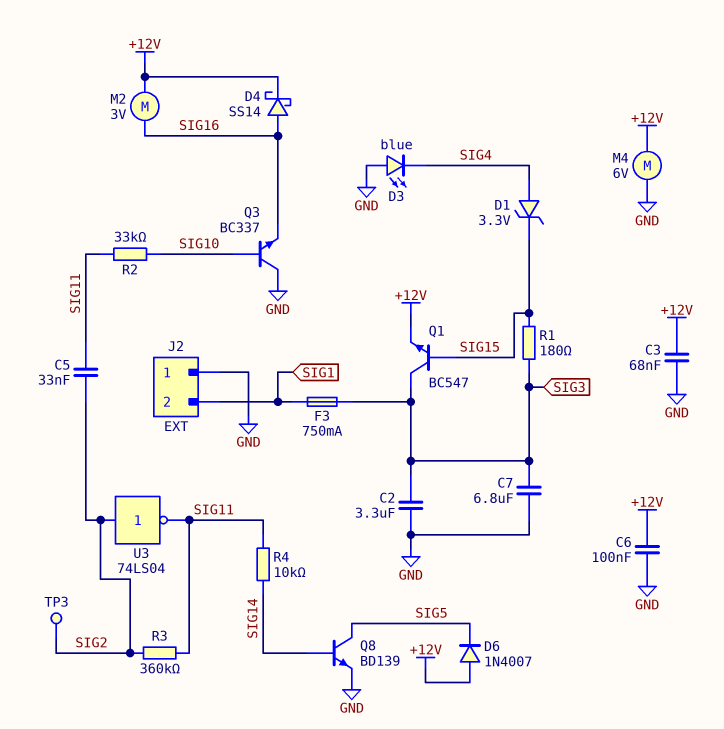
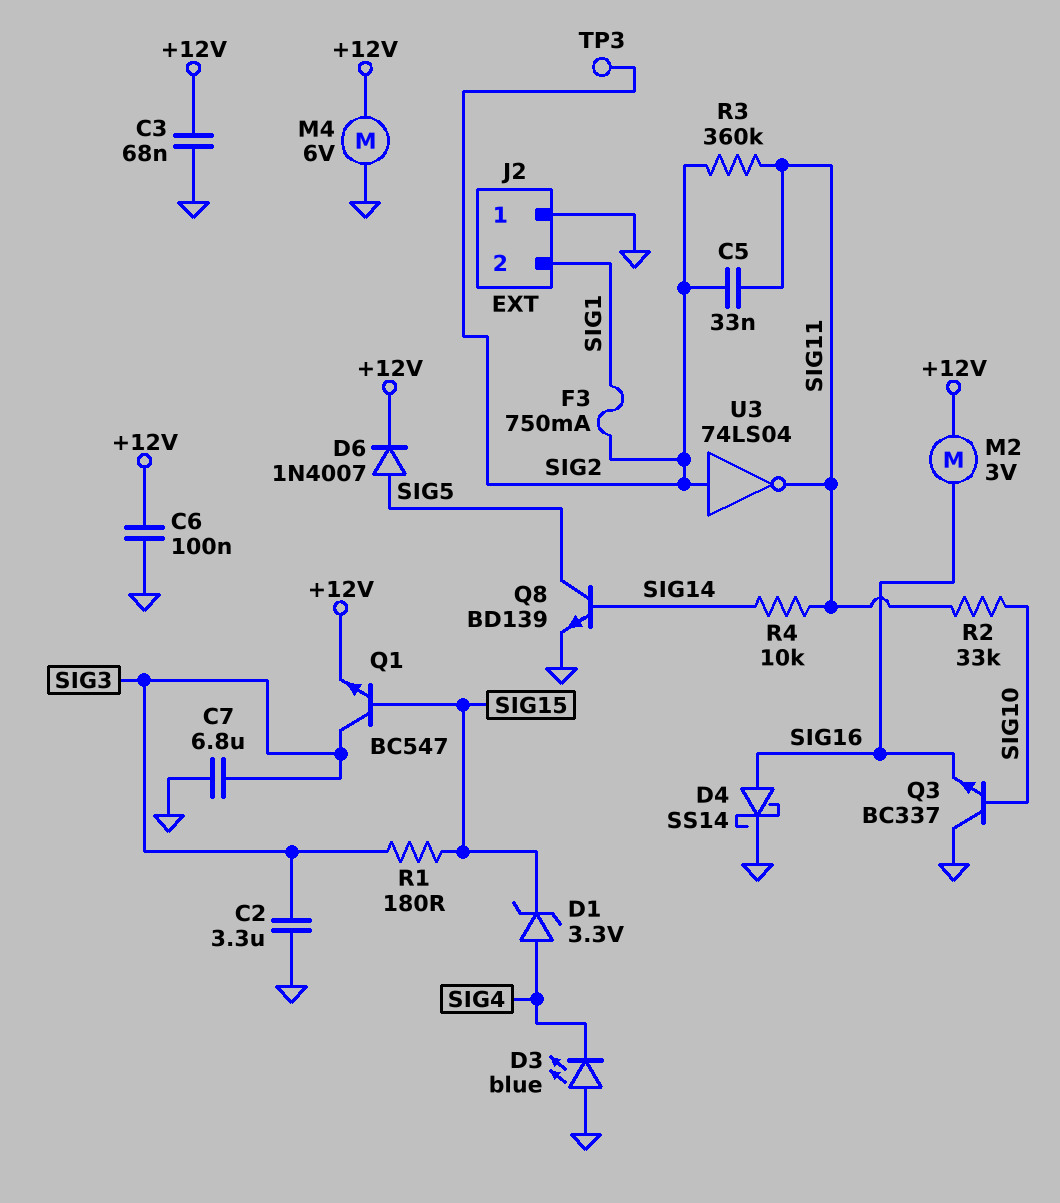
D4: schottky SS14 (A SIG16, K +12V) -> schottky SS14 (A SIG16, K GND)
D6: diode 1N4007 (A +12V, K SIG5) -> diode 1N4007 (A SIG5, K +12V)
F3: 750mA (SIG1, SIG3) -> 750mA (SIG1, SIG2)

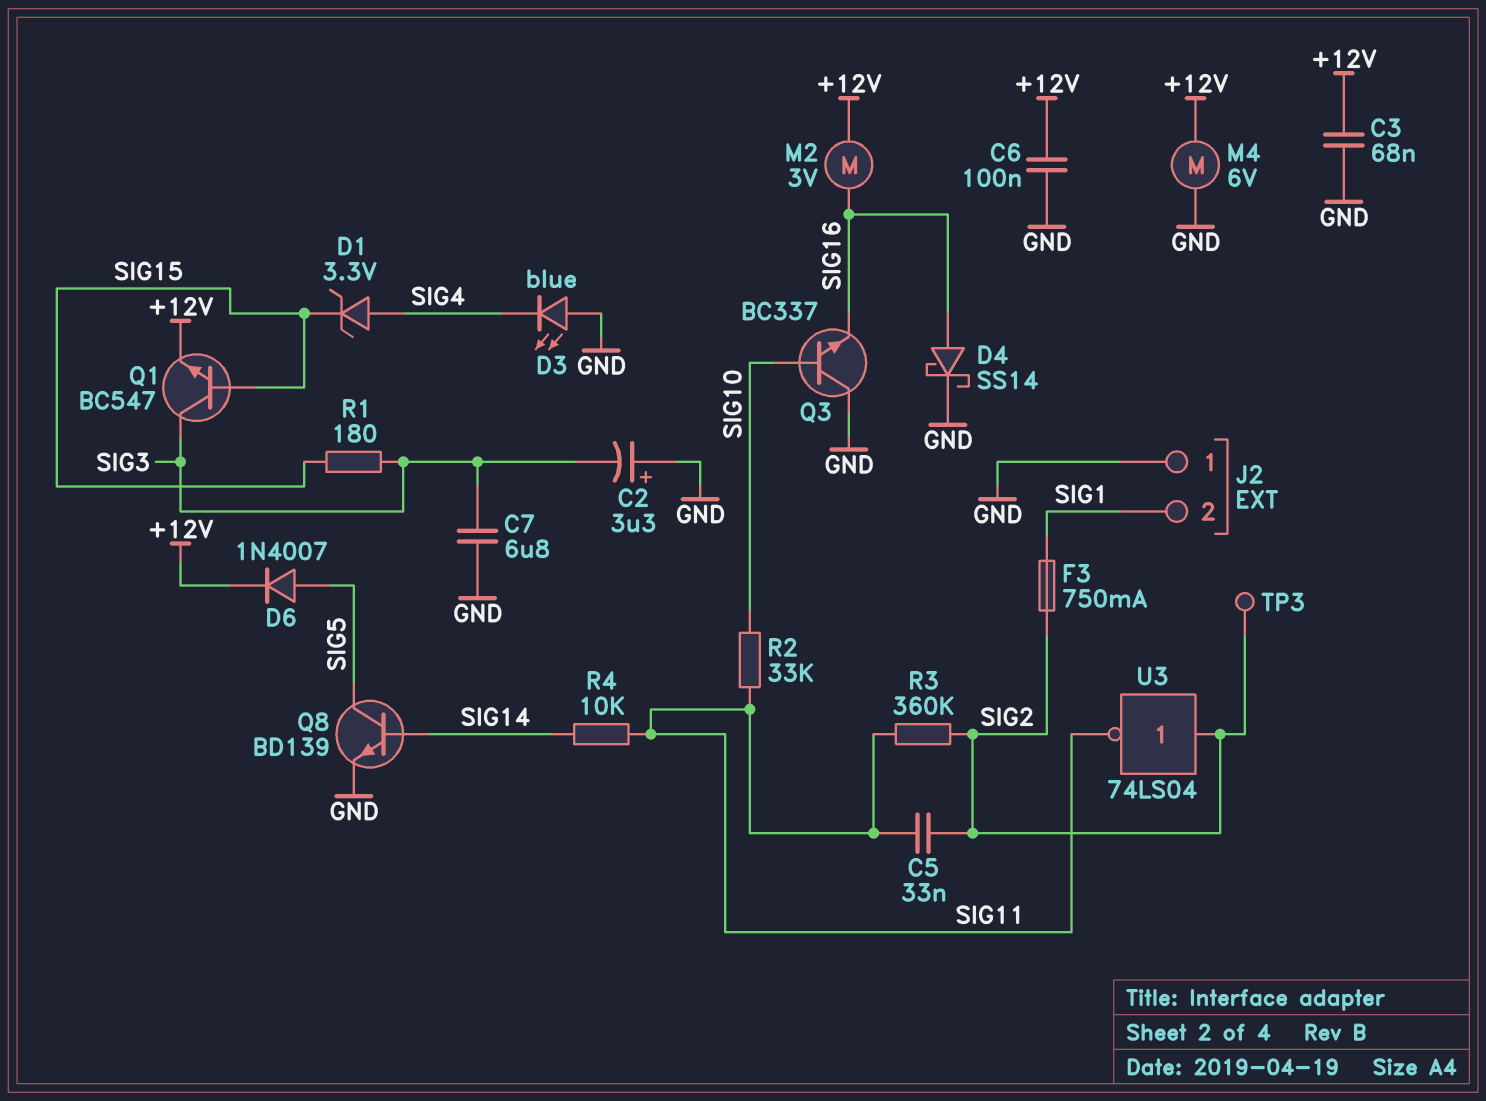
C2: 3.3uF (GND, SIG3) -> 3.3uF (plus GND, minus SIG3)

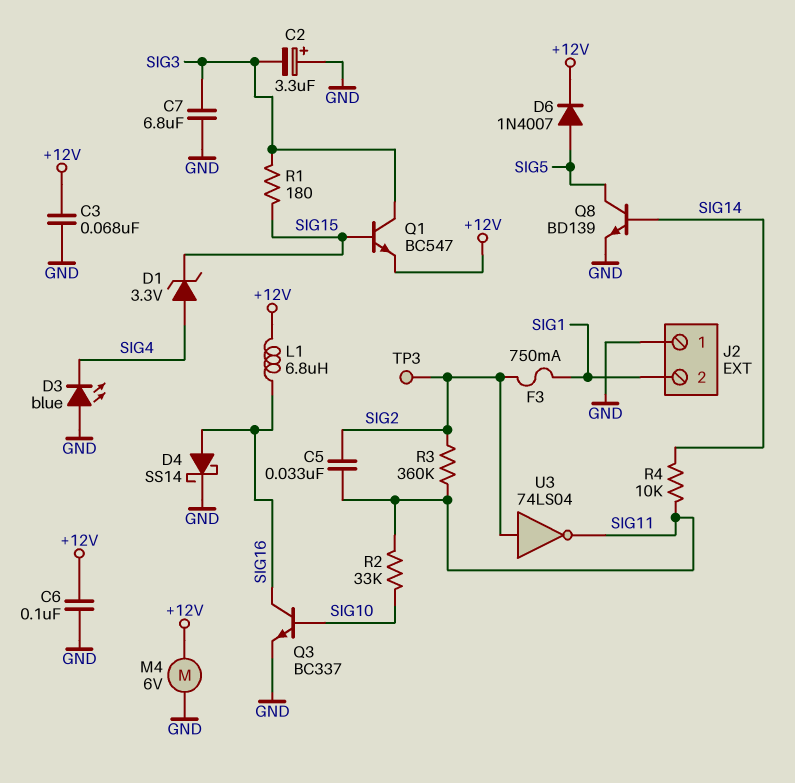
L1: none -> 6.8uH (+12V, SIG16)
M2: motor 3V (+12V, SIG16) -> none
Q3: NPN BC337 (B SIG10, C GND, E SIG16) -> NPN BC337 (B SIG10, C SIG16, E GND)

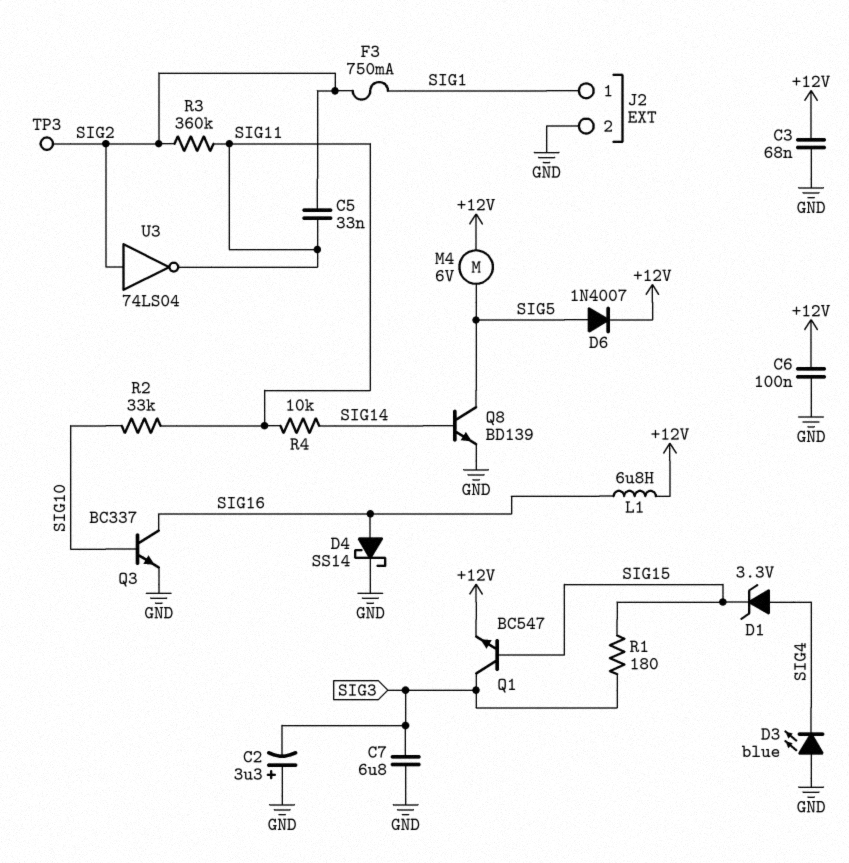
J2 pin 1: GND -> SIG1
J2 pin 2: SIG1 -> GND
M4: motor 6V (+12V, GND) -> motor 6V (+12V, SIG5)

